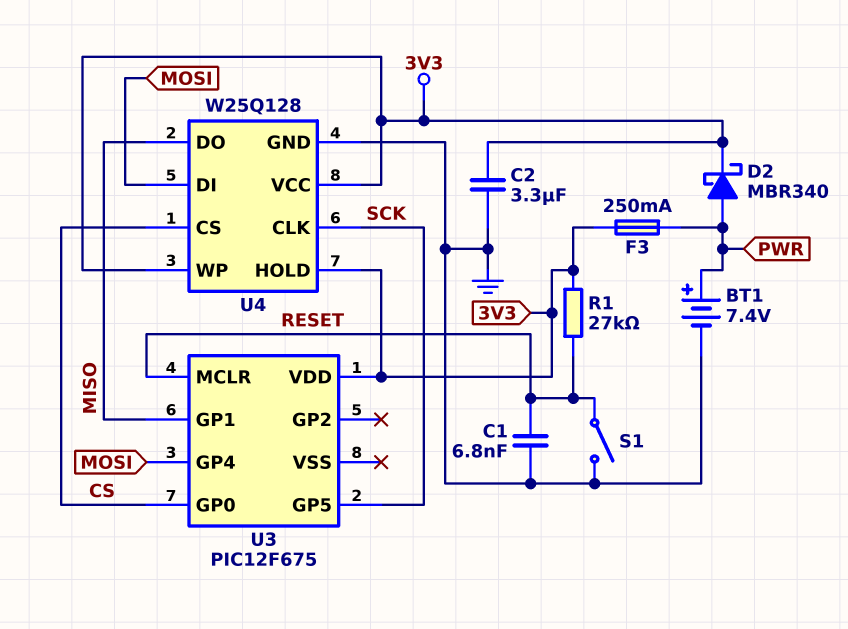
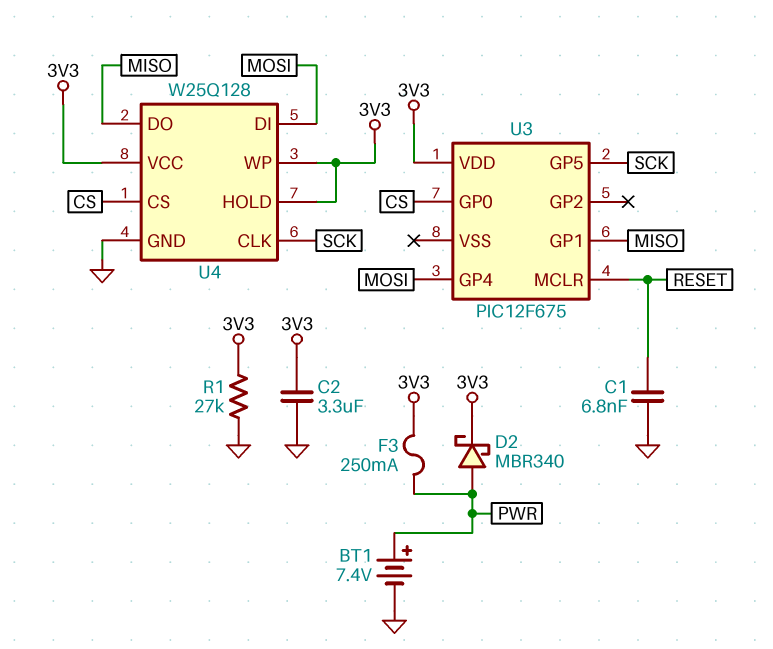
R1: 27k (3V3, RESET) -> 27k (3V3, GND)
S1: switch (GND, RESET) -> none

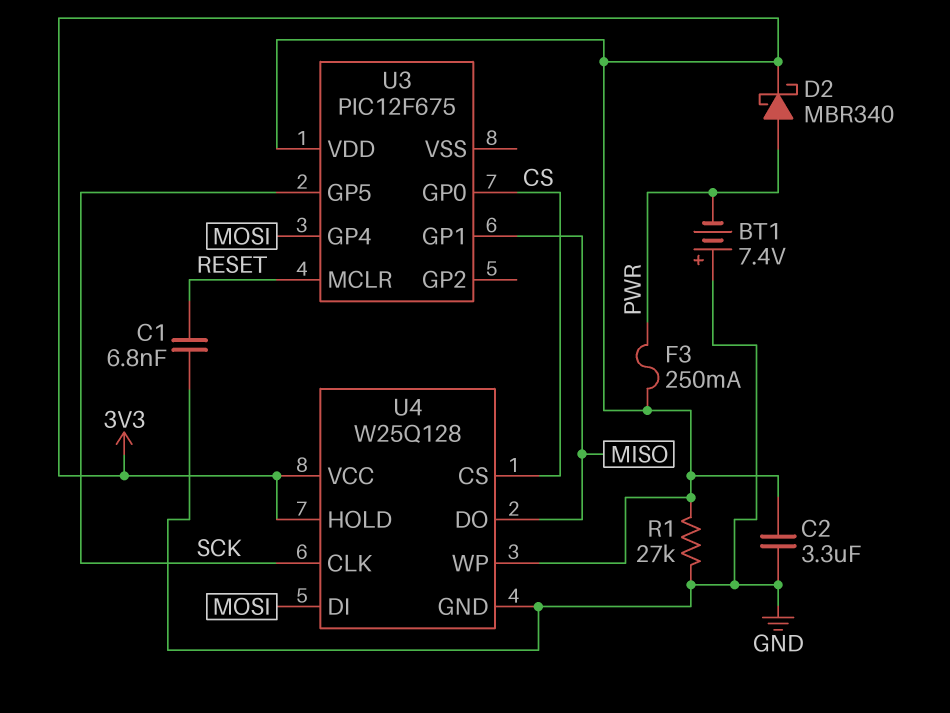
BT1: 7.4V (plus PWR, minus GND) -> 7.4V (plus GND, minus PWR)

